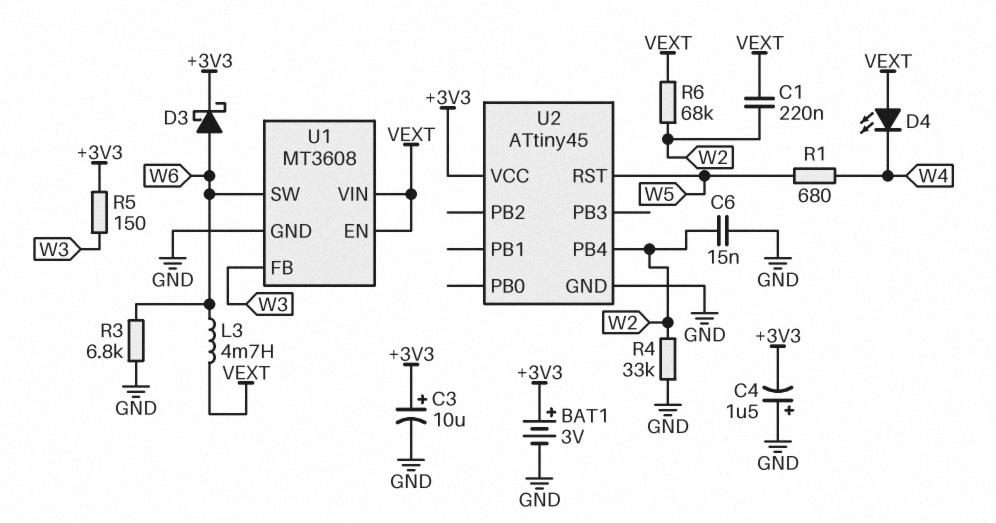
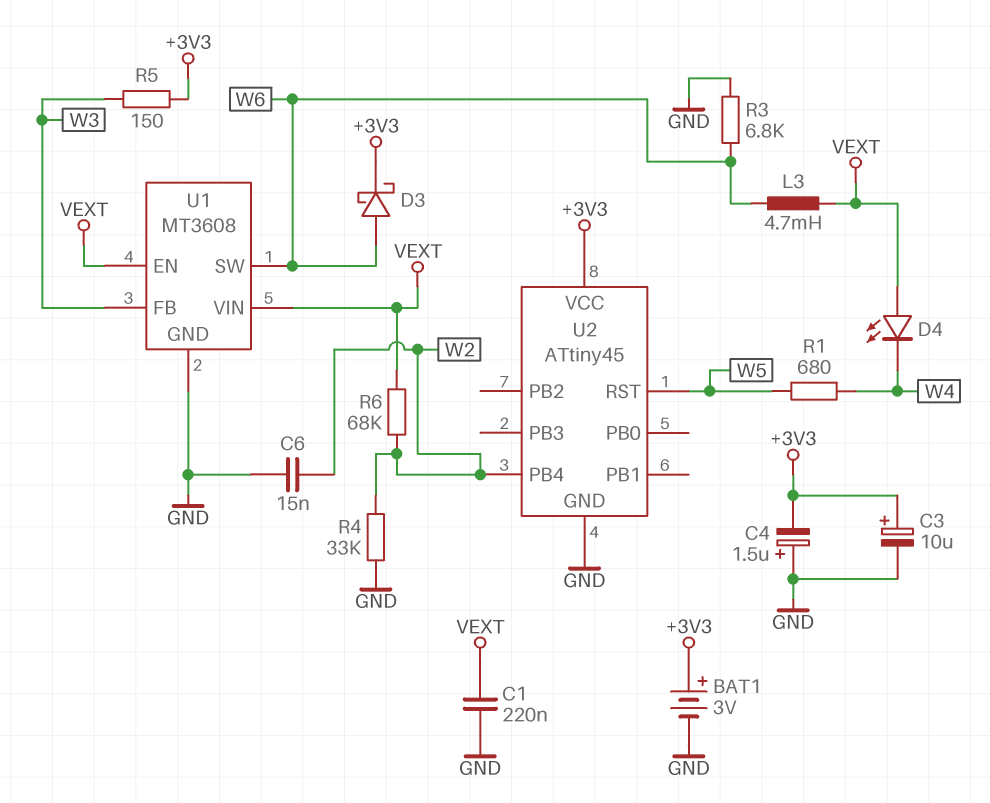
C1: 220nF (VEXT, W2) -> 220nF (GND, VEXT)

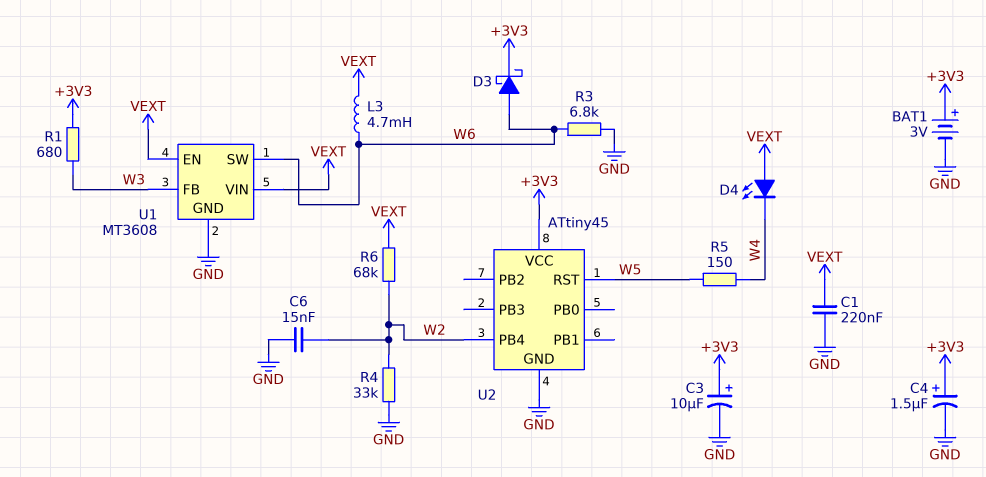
C4: 1.5uF (plus GND, minus +3V3) -> 1.5uF (plus +3V3, minus GND)
R1: 680 (W4, W5) -> 680 (+3V3, W3)
R5: 150 (+3V3, W3) -> 150 (W4, W5)

